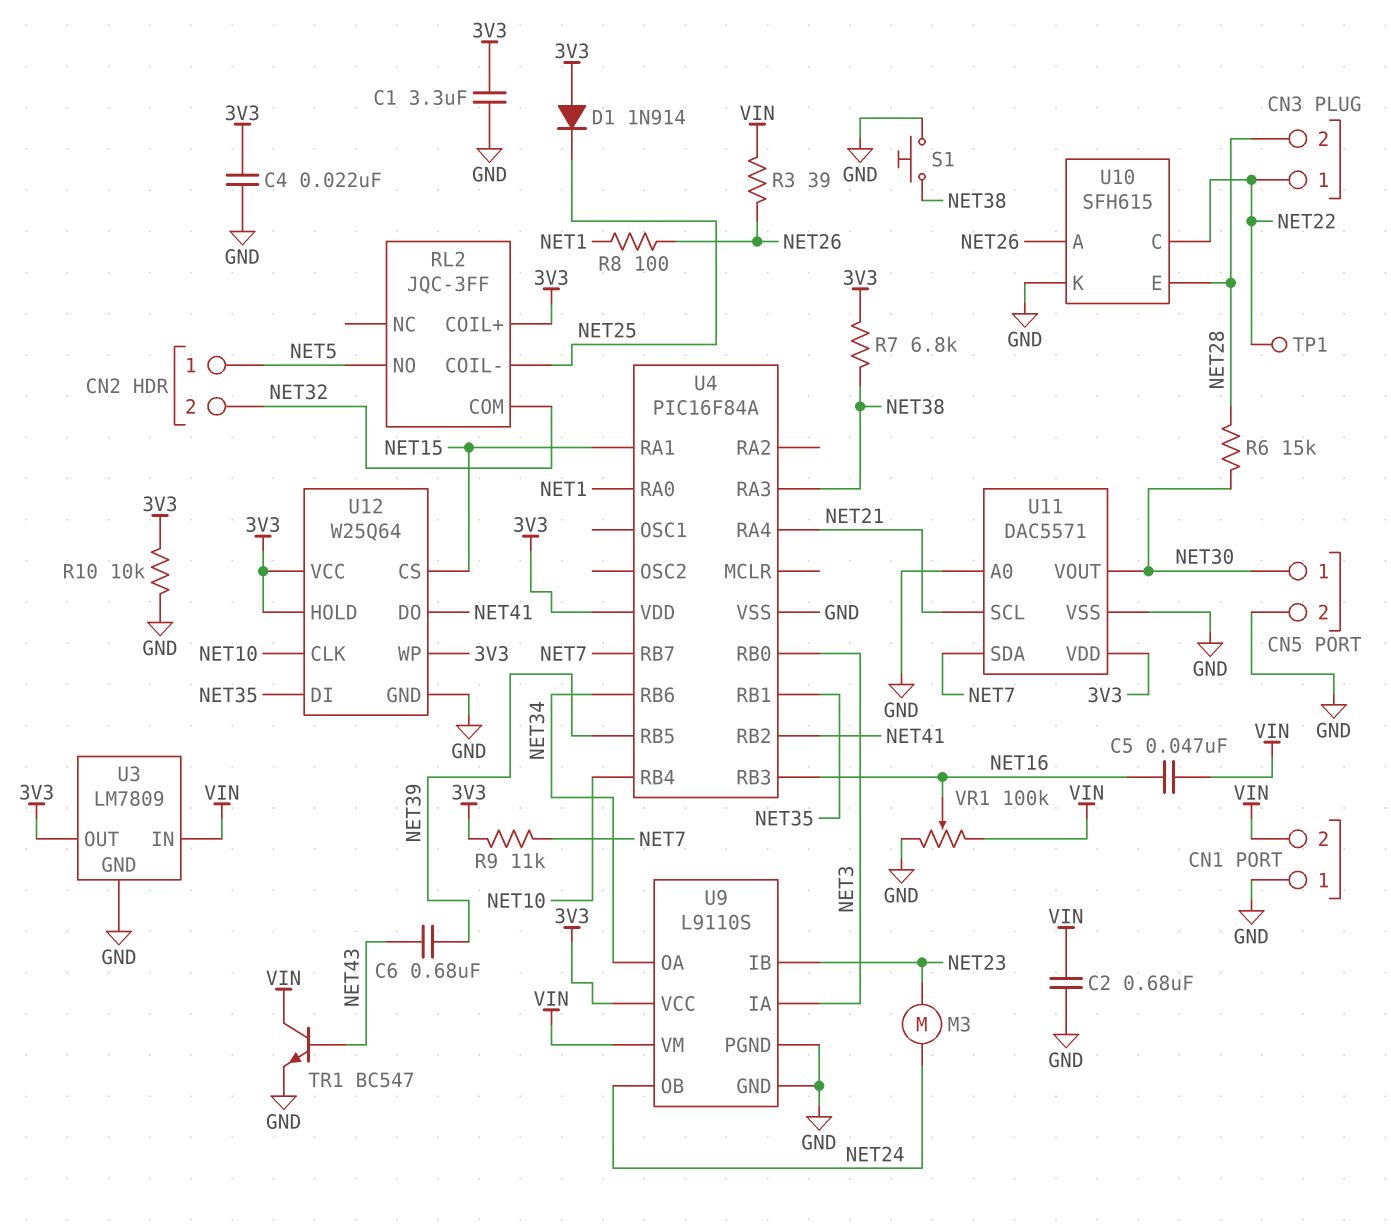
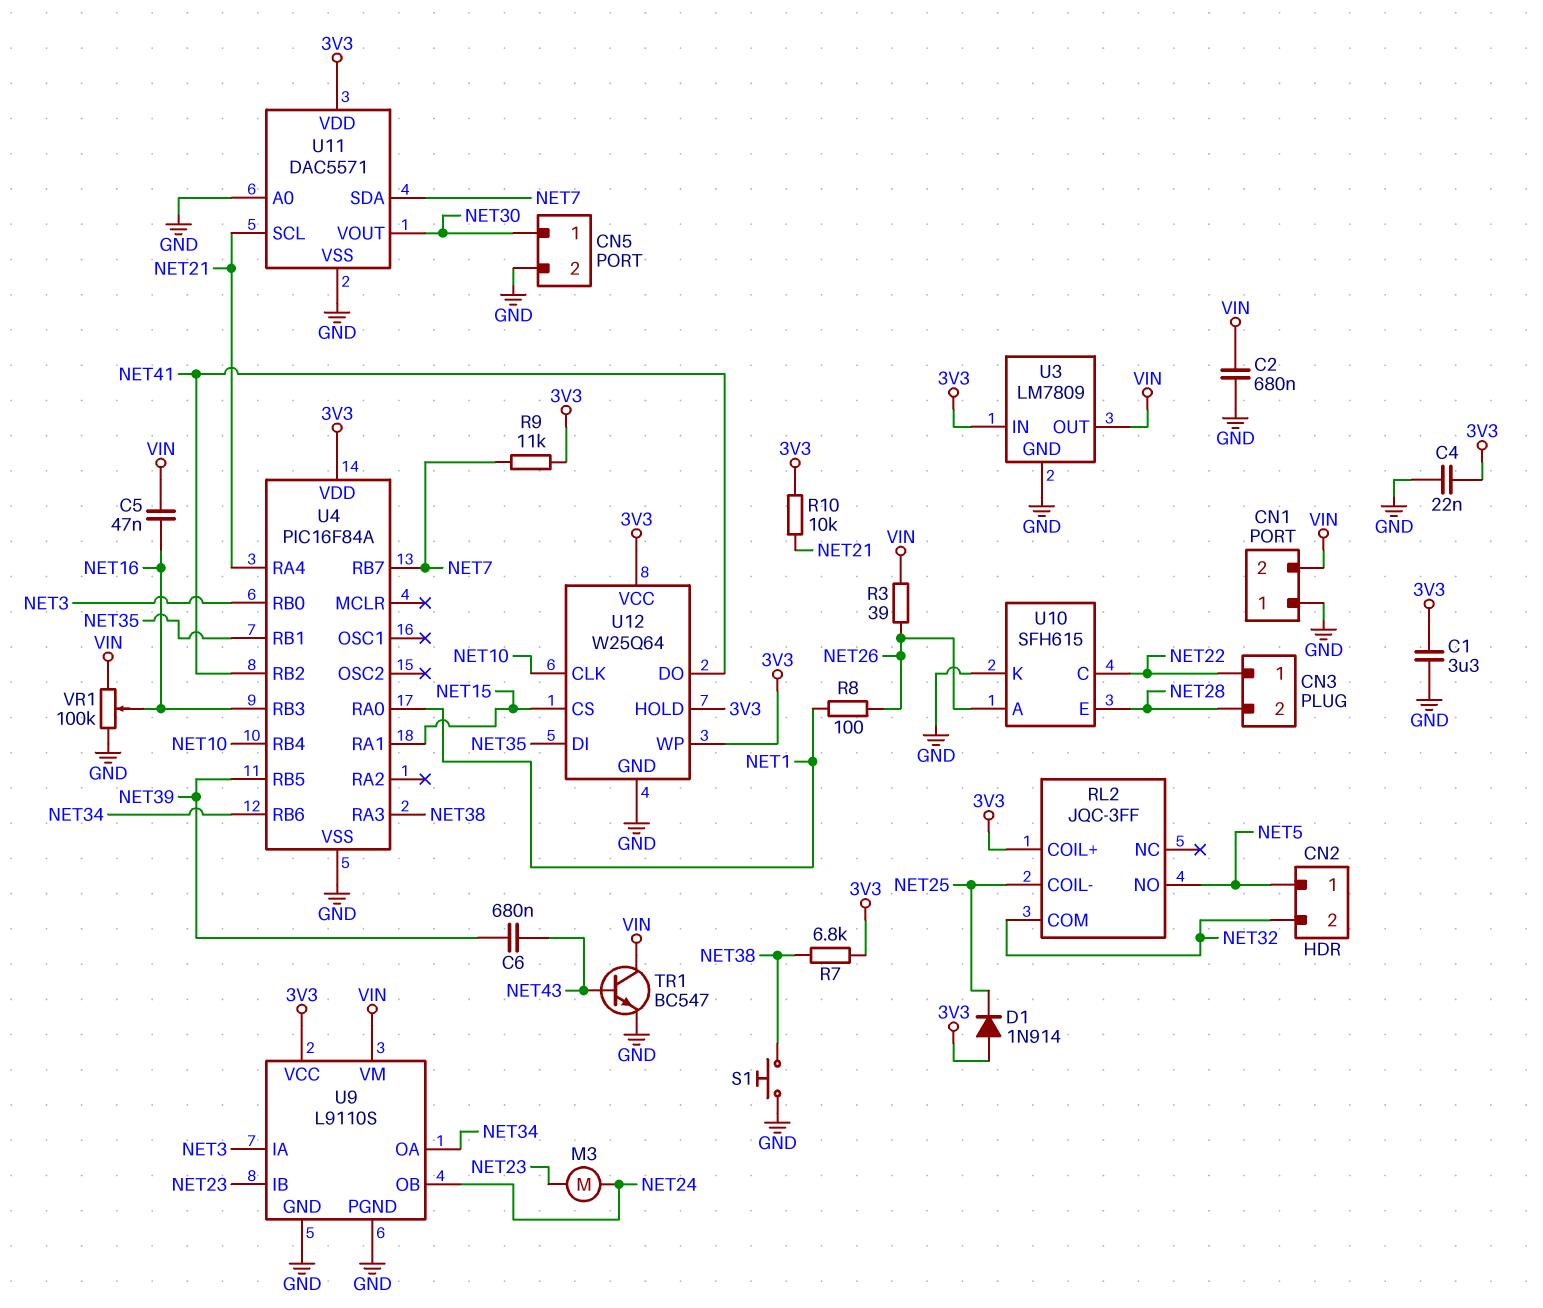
R6: 15k (NET28, NET30) -> none
R10: 10k (3V3, GND) -> 10k (3V3, NET21)
TP1: test point (NET22) -> none
U3 pin IN: VIN -> 3V3
U3 pin OUT: 3V3 -> VIN

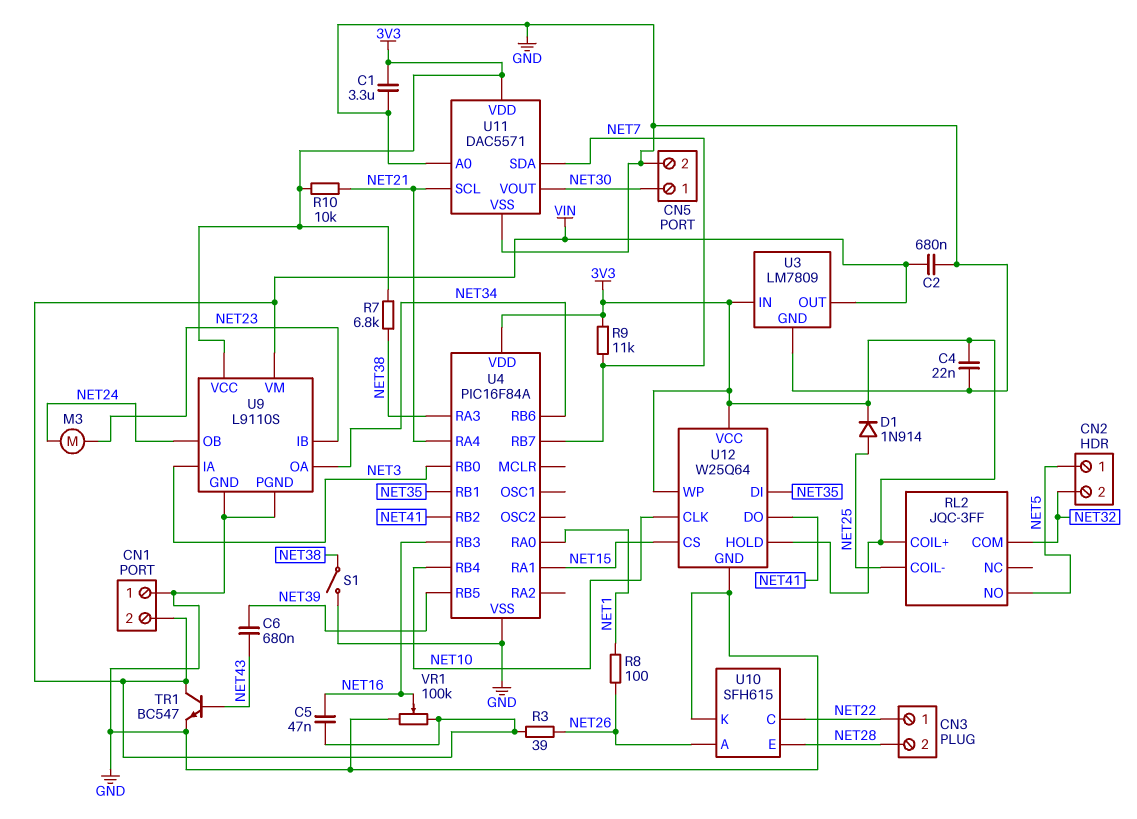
D1: diode 1N914 (A 3V3, K NET25) -> diode 1N914 (A NET25, K 3V3)
S1: button (GND, NET38) -> switch (GND, NET38)

